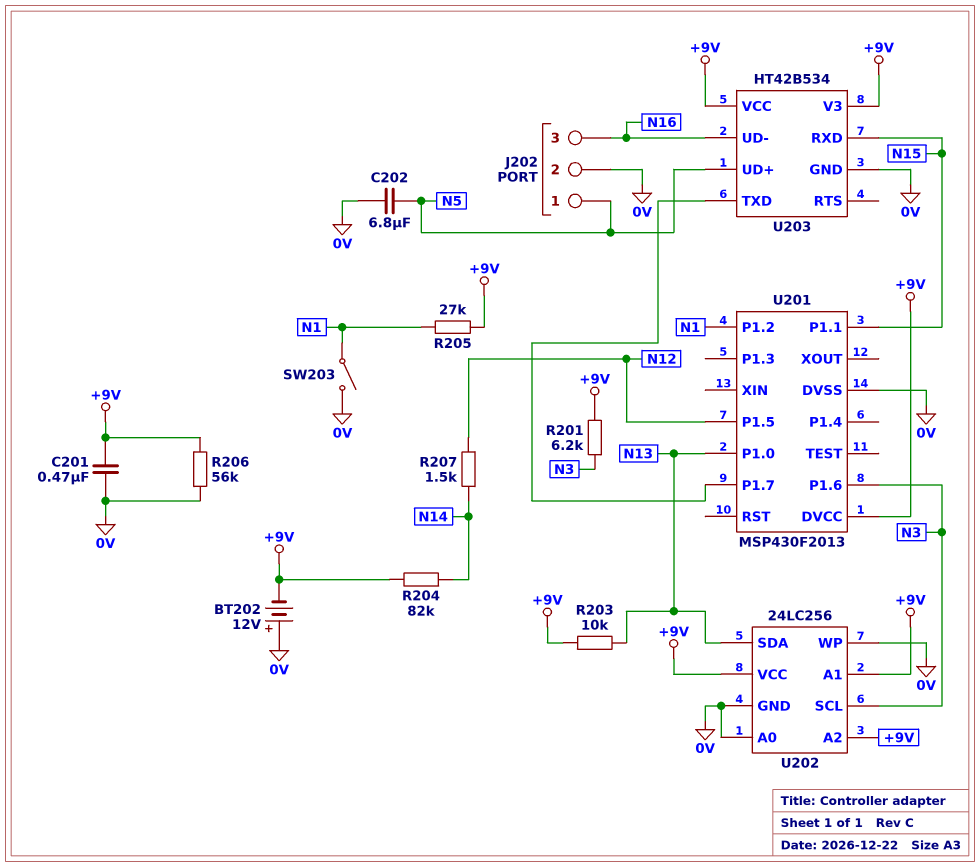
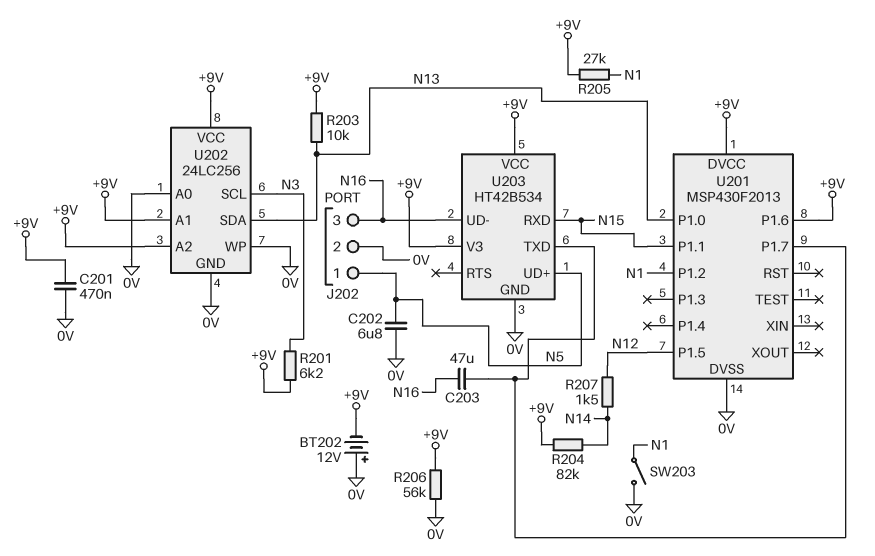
C203: none -> 47uF (N16, U201/P1.7)
U201 pin P1.6: N3 -> +9V

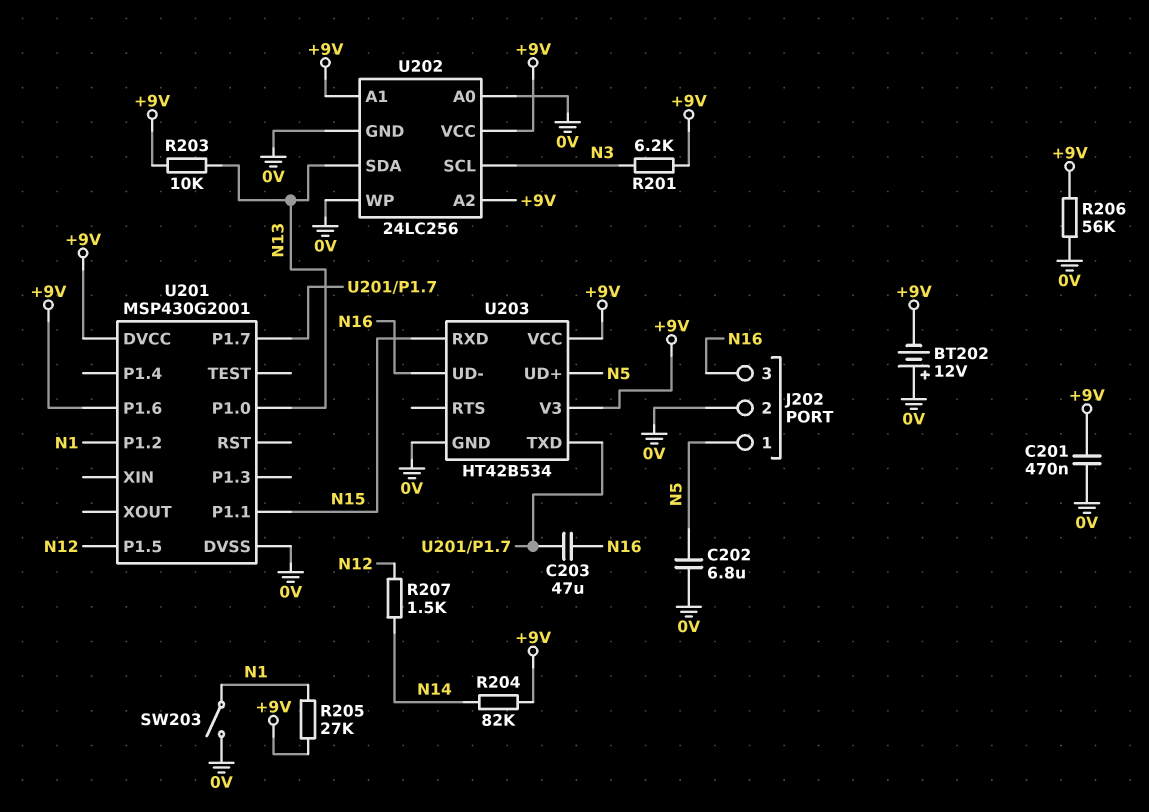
U201: MSP430F2013 -> MSP430G2001

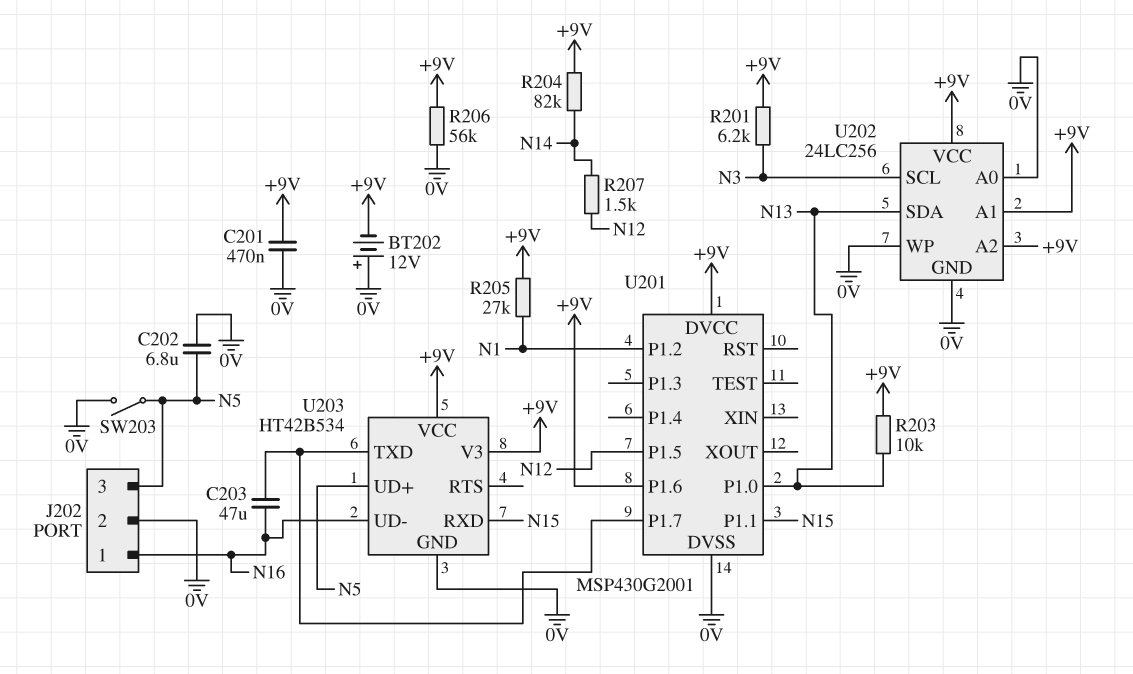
J202 pin 1: N5 -> N16
J202 pin 3: N16 -> N5
SW203: switch (0V, N1) -> switch (0V, N5)

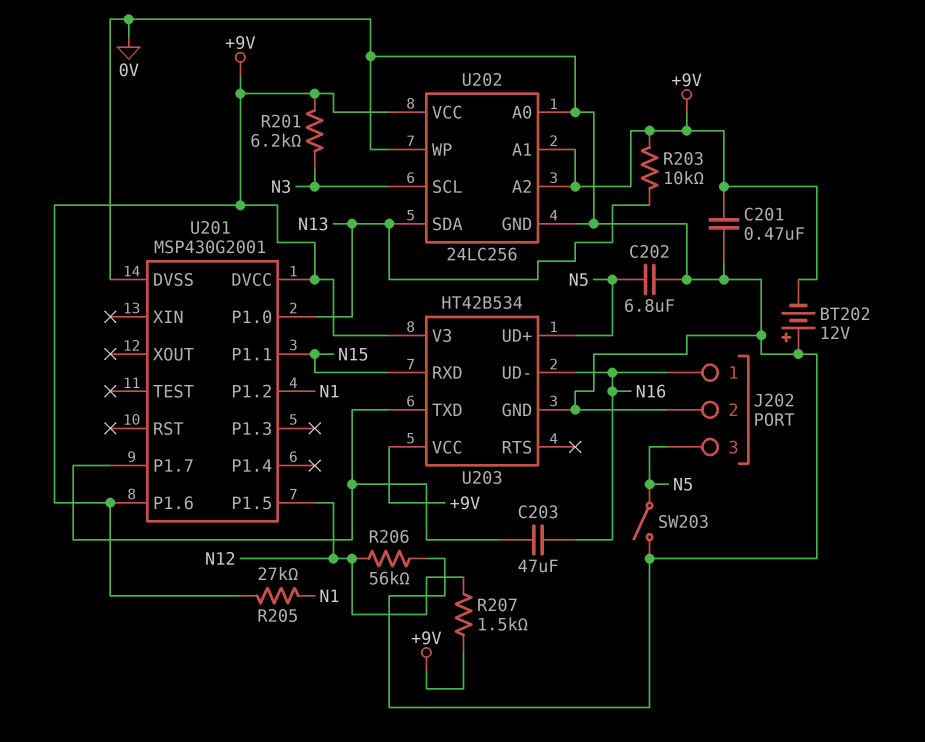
R204: 82k (+9V, N14) -> none
R206: 56k (+9V, 0V) -> 56k (0V, N12)
R207: 1.5k (N12, N14) -> 1.5k (+9V, N12)

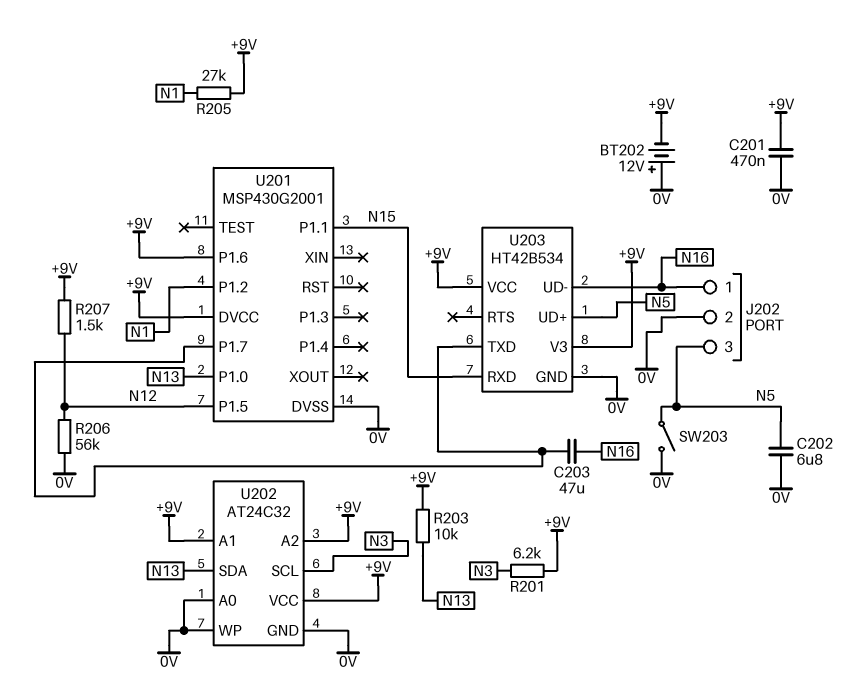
U202: 24LC256 -> AT24C32

